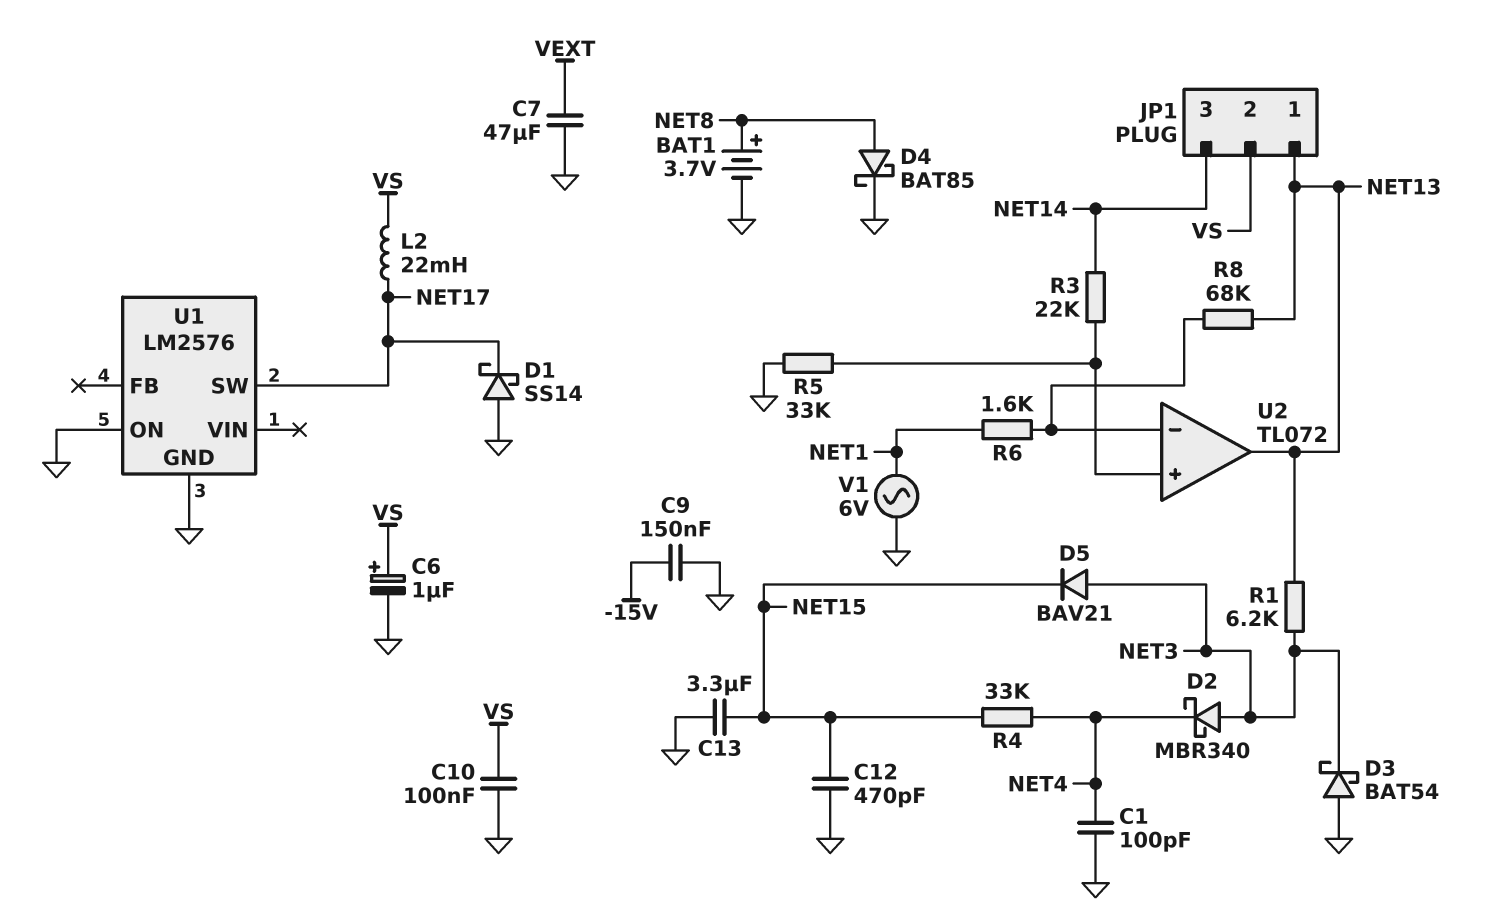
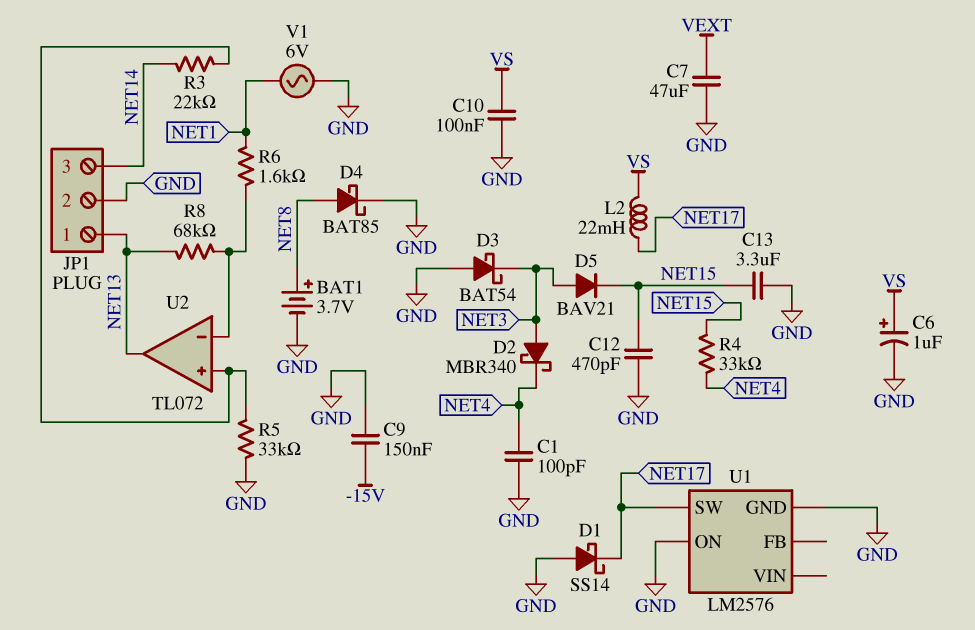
JP1 pin 2: VS -> GND
R1: 6.2k (NET3, NET13) -> none

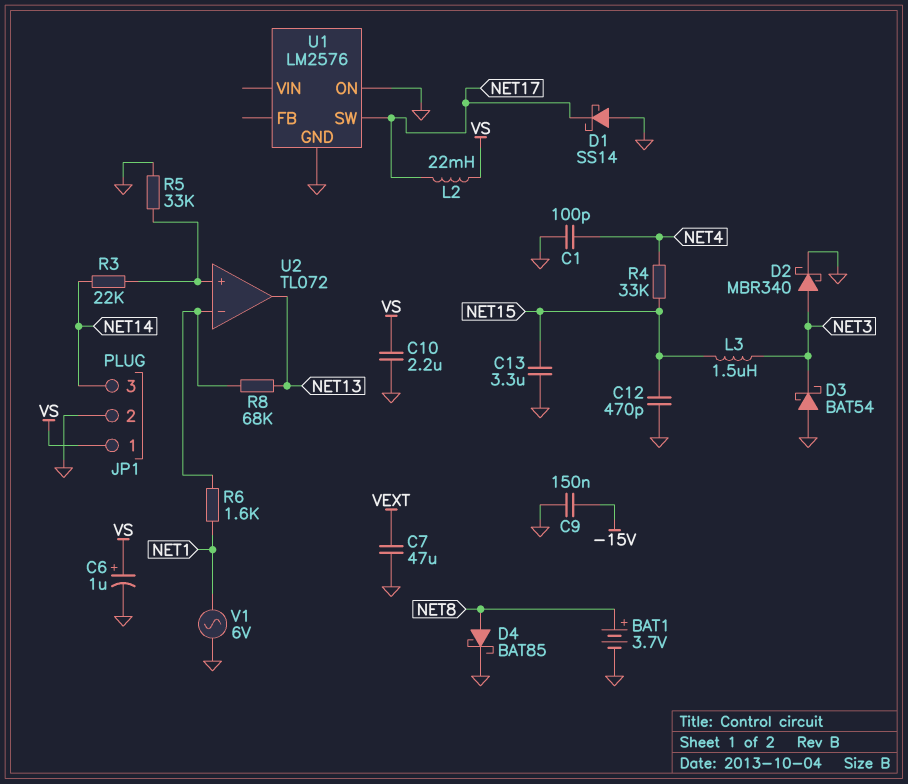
C10: 100nF (GND, VS) -> 2.2uF (GND, VS)
D2: schottky MBR340 (A NET3, K NET4) -> schottky MBR340 (A NET3, K GND)
D5: diode BAV21 (A NET3, K NET15) -> none
JP1 pin 1: NET13 -> VS
L3: none -> 1.5uH (NET3, NET15)

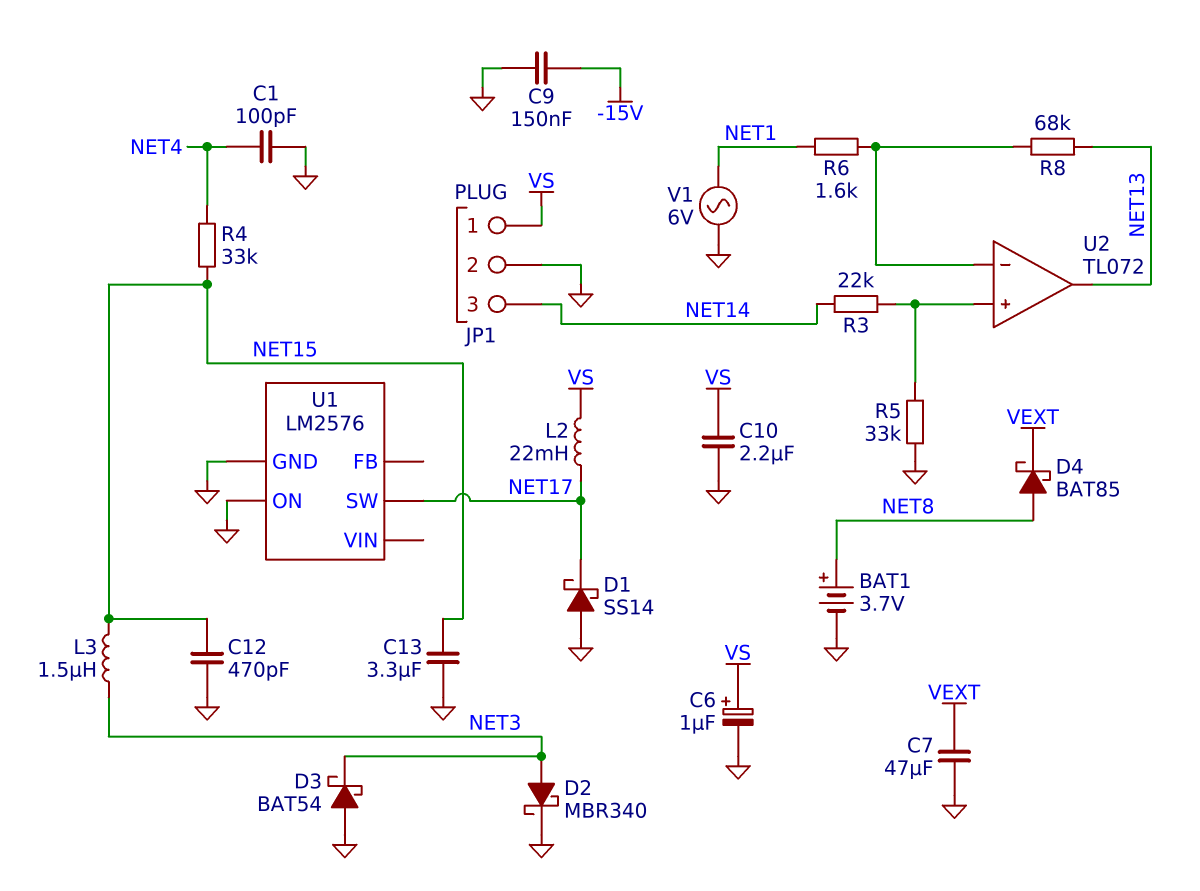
D4: schottky BAT85 (A NET8, K GND) -> schottky BAT85 (A NET8, K VEXT)

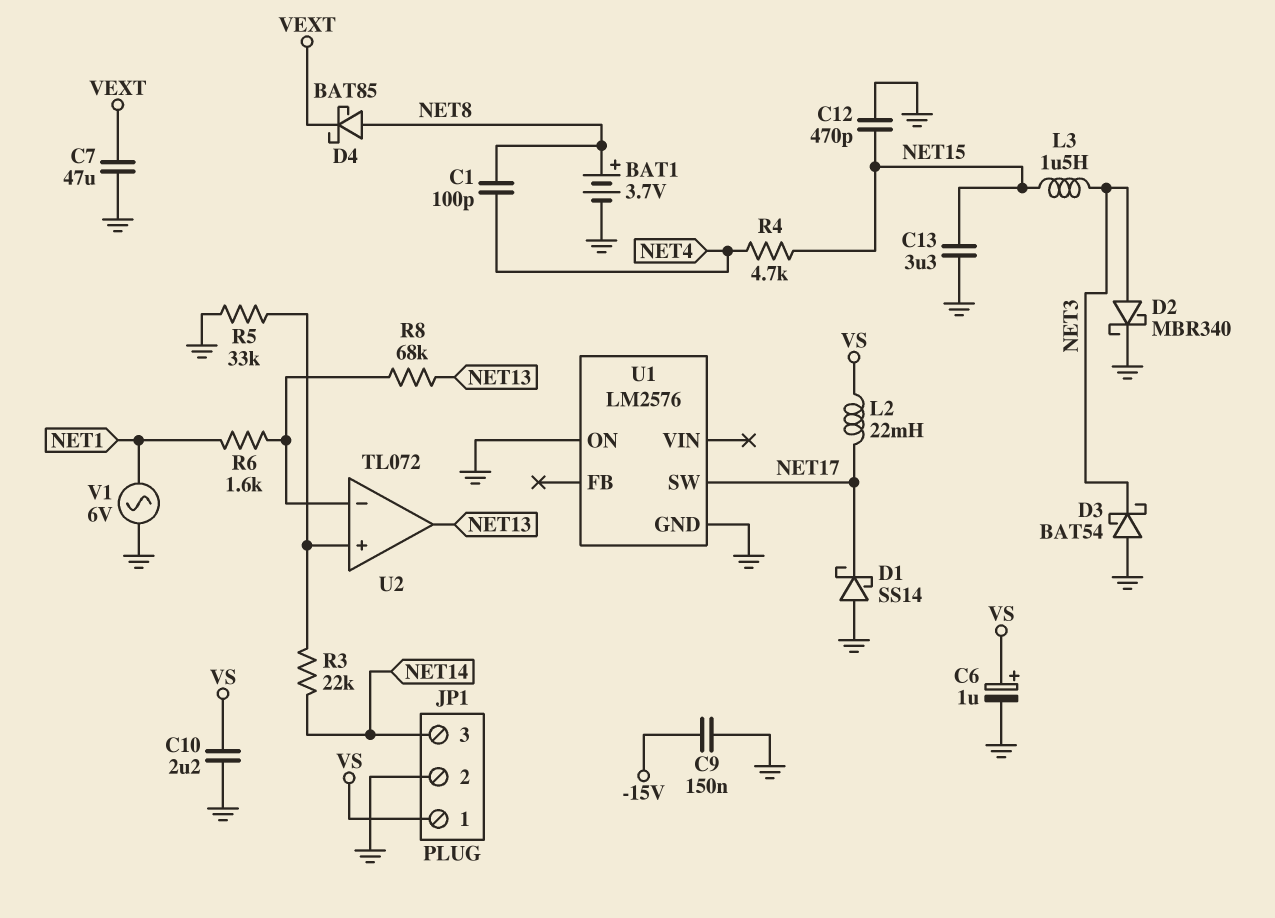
C1: 100pF (GND, NET4) -> 100pF (NET4, NET8)
R4: 33k (NET4, NET15) -> 4.7k (NET4, NET15)

